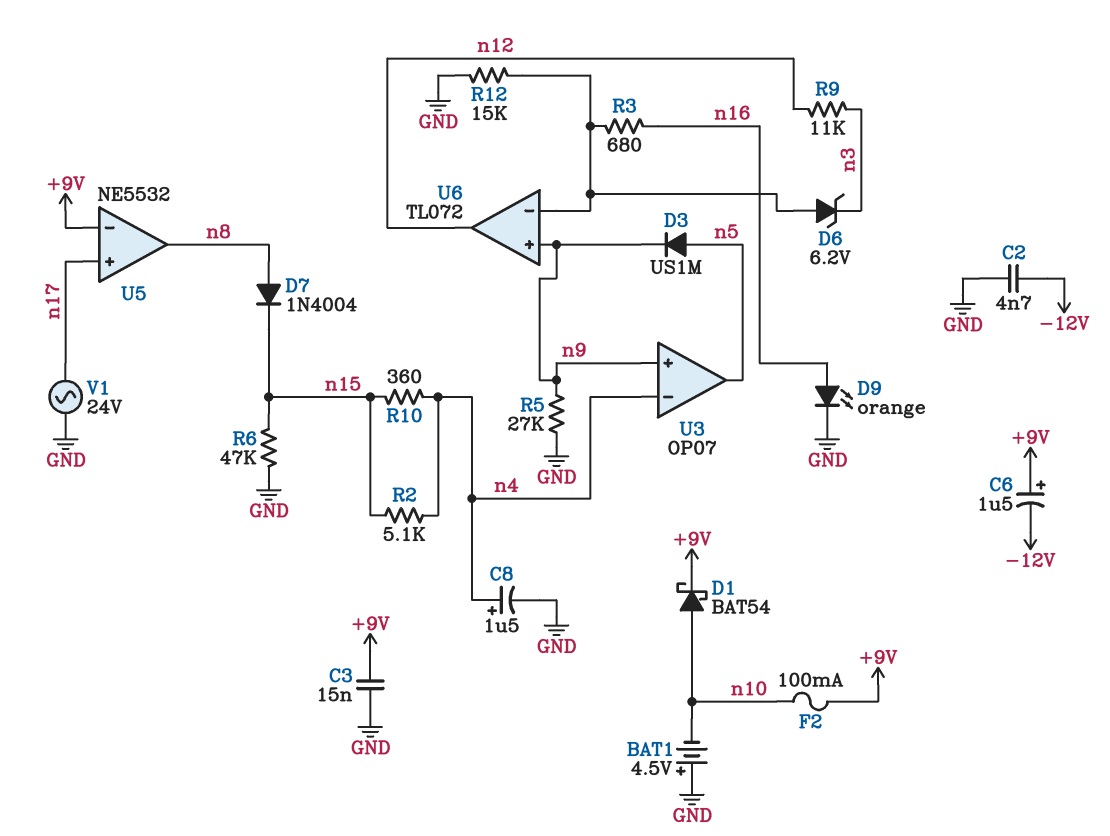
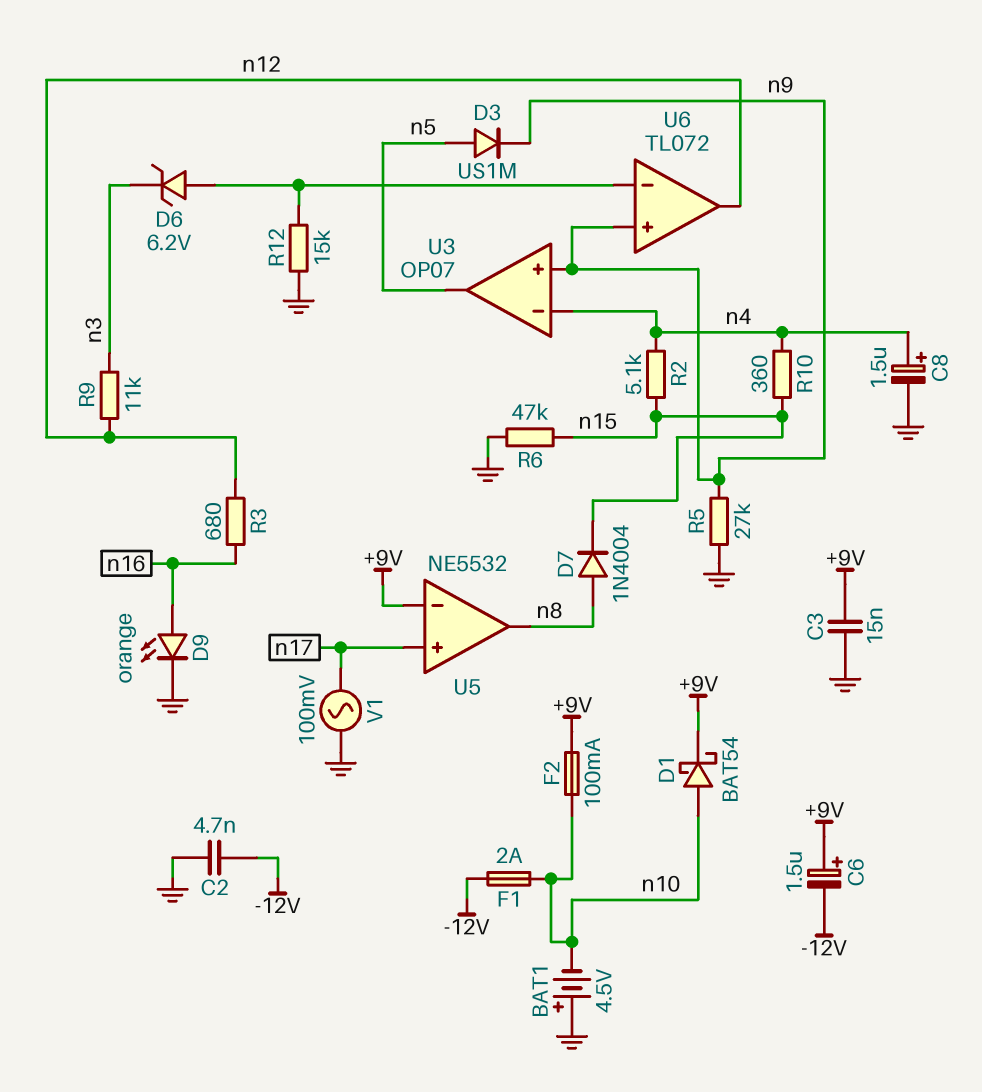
F1: none -> 2A (-12V, n10)
R3: 680 (U6/in-, n16) -> 680 (n12, n16)
V1: AC 24V (GND, n17) -> AC 100mV (GND, n17)

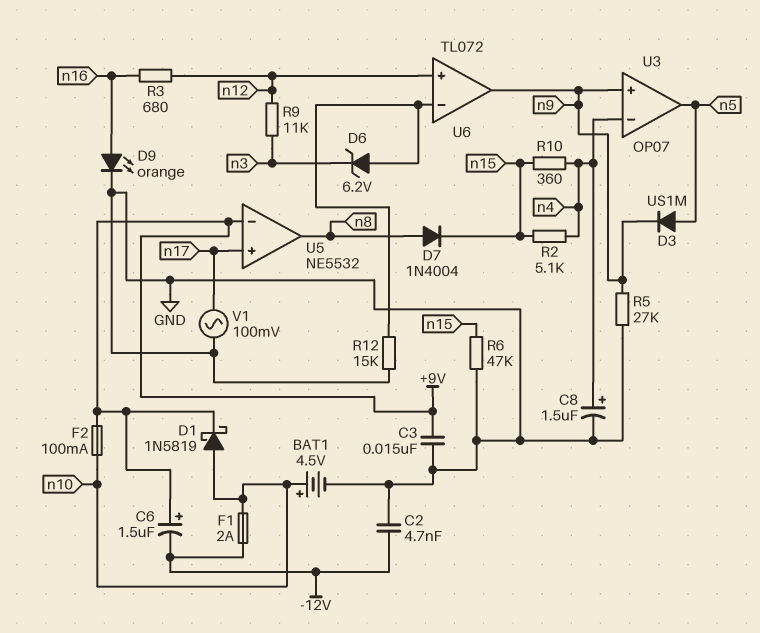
BAT1: 4.5V (plus GND, minus n10) -> 4.5V (plus n10, minus GND)
D1: schottky BAT54 (A n10, K +9V) -> schottky 1N5819 (A n10, K +9V)
U6 pin in+: n9 -> n12
U6 pin out: n12 -> n9

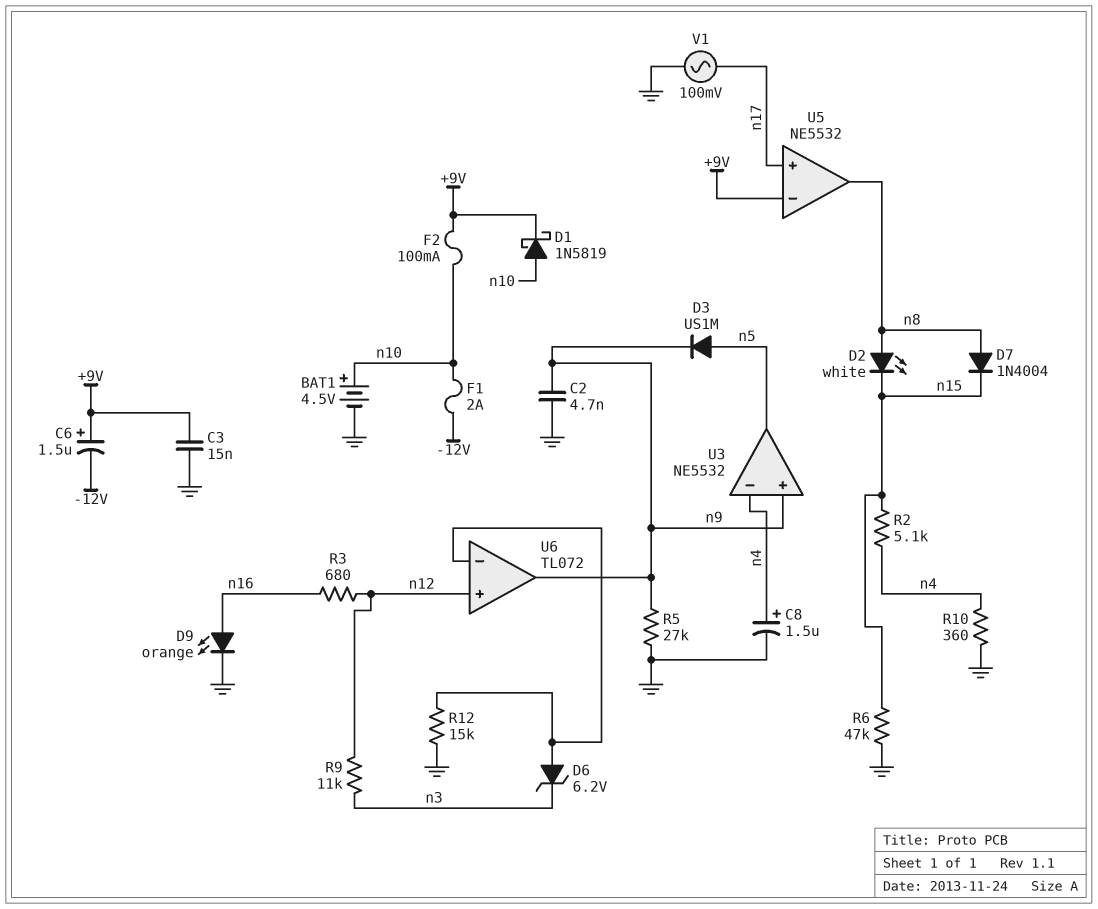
C2: 4.7nF (-12V, GND) -> 4.7nF (GND, n9)
D2: none -> LED white (A n8, K n15)
R10: 360 (n4, n15) -> 360 (GND, n4)
U3: OP07 -> NE5532

